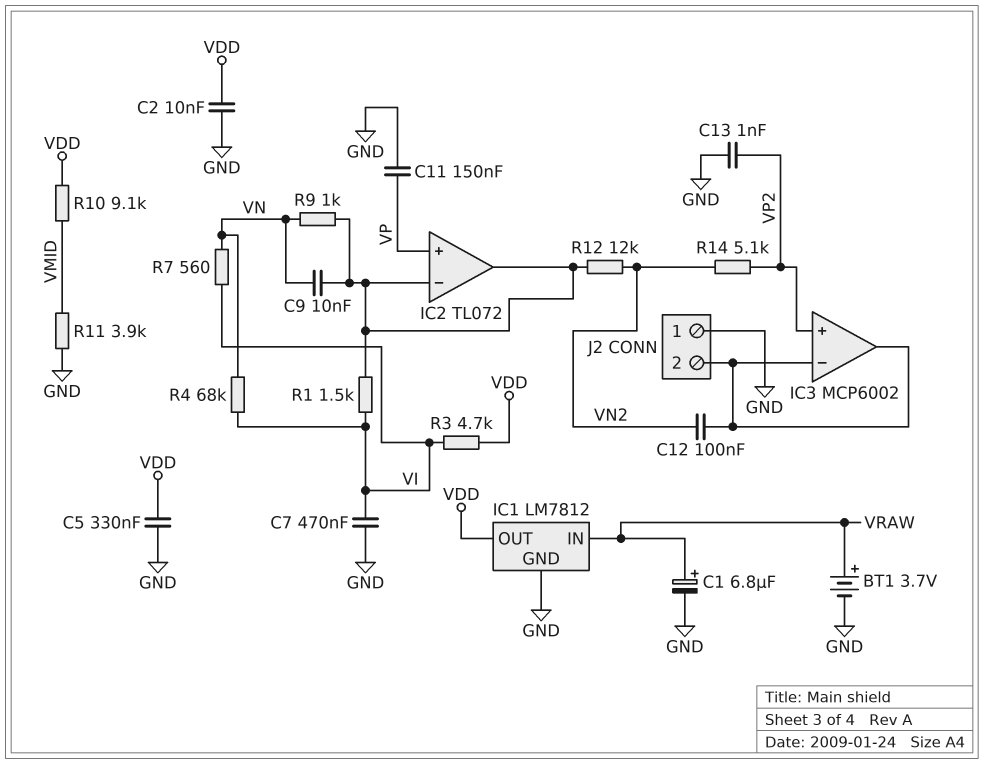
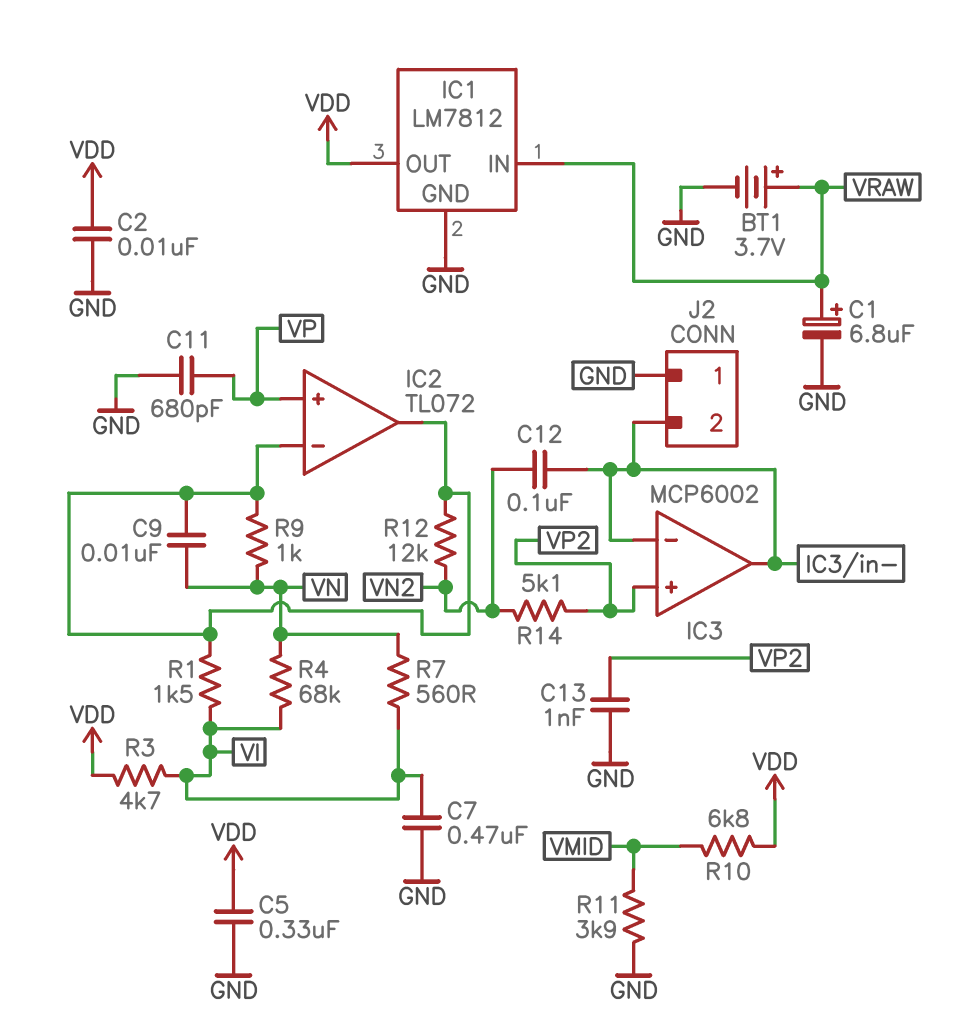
C11: 150nF (GND, VP) -> 680pF (GND, VP)
R10: 9.1k (VDD, VMID) -> 6.8k (VDD, VMID)

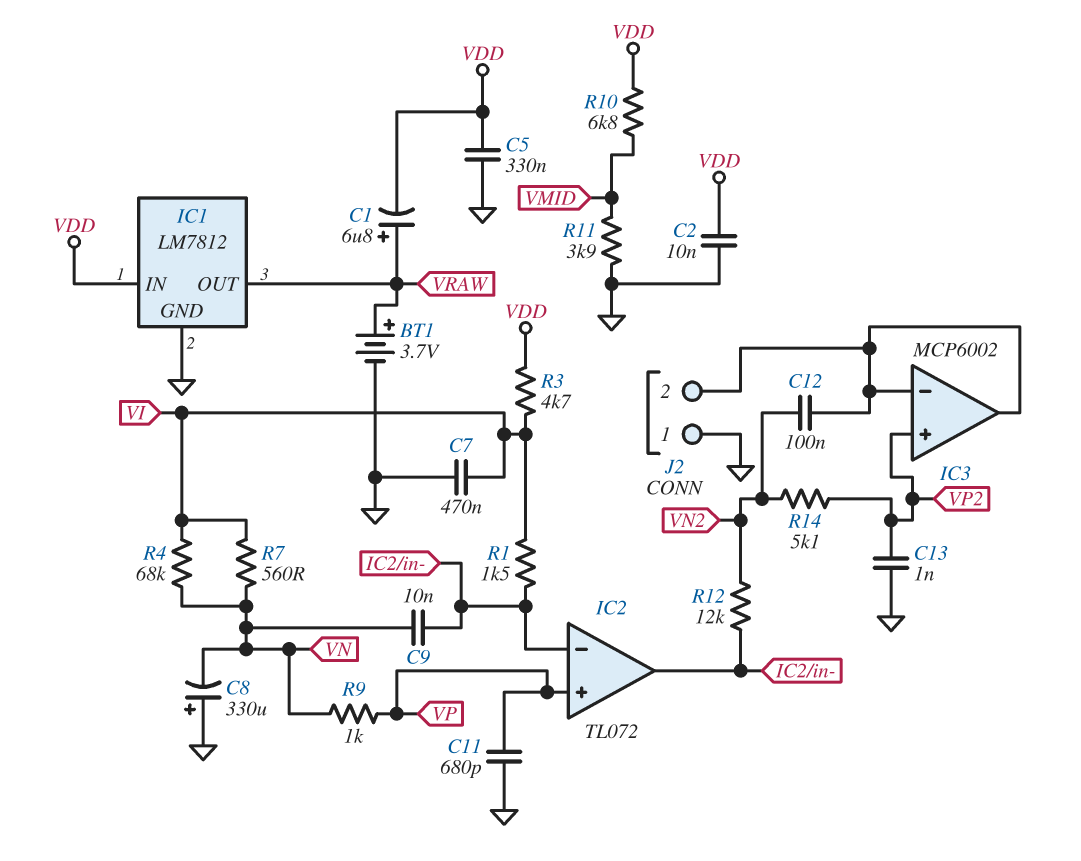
C1: 6.8uF (plus VRAW, minus GND) -> 6.8uF (plus VRAW, minus VDD)
C8: none -> 330uF (plus GND, minus VN)
IC1 pin IN: VRAW -> VDD
IC1 pin OUT: VDD -> VRAW
R9: 1k (IC2/in-, VN) -> 1k (VN, VP)

